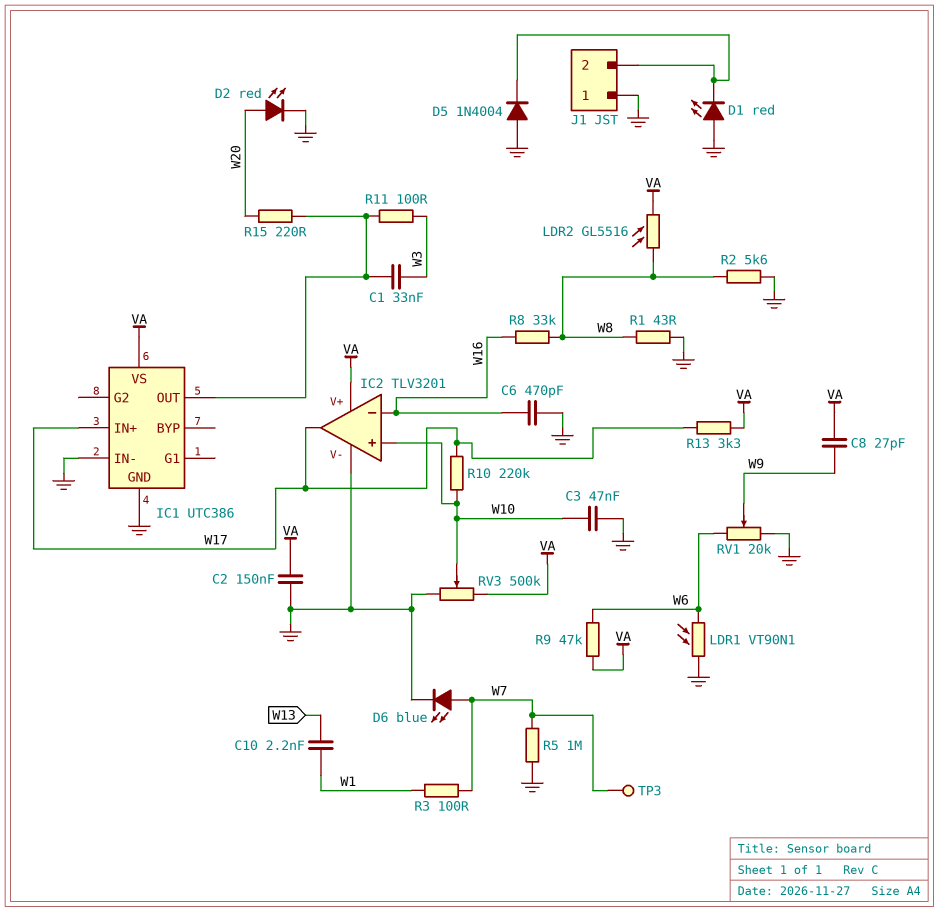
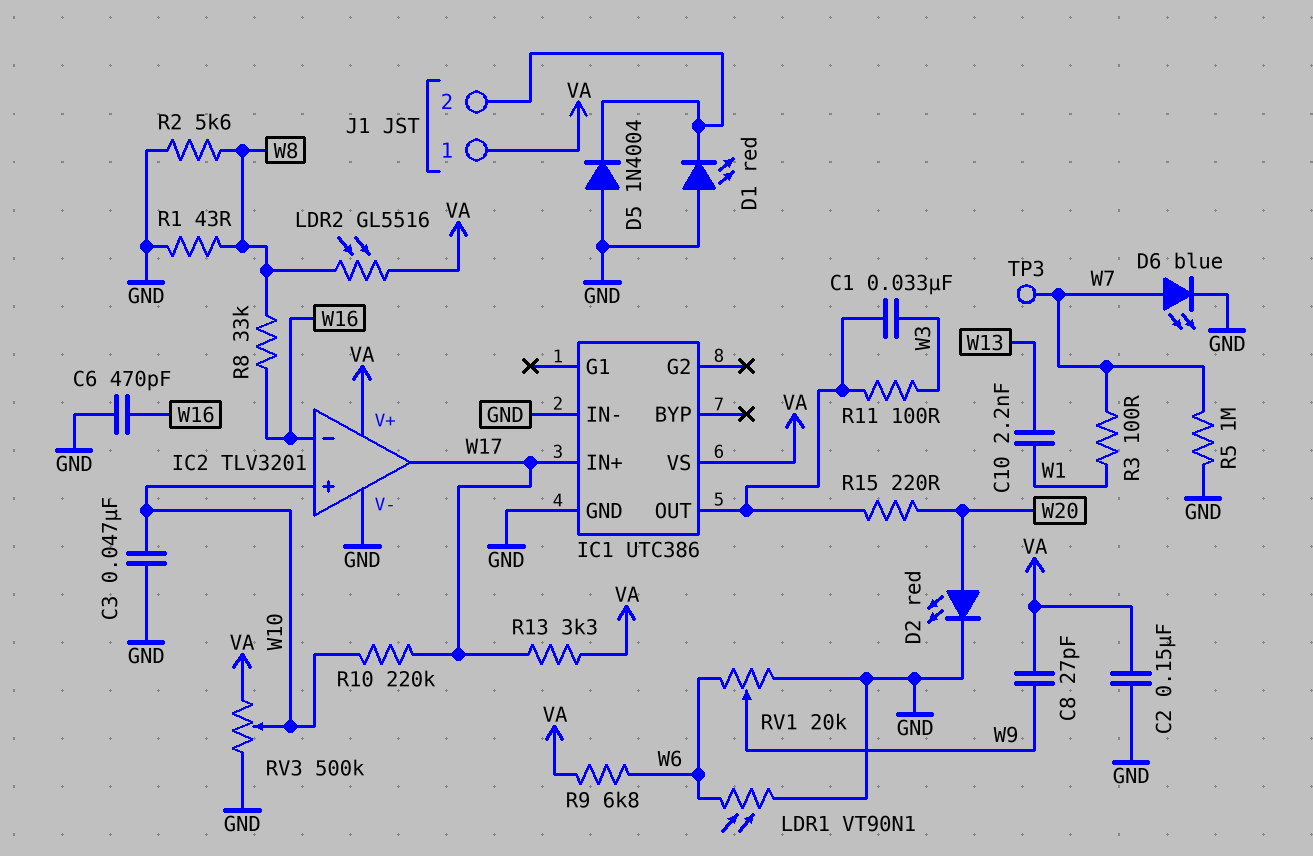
J1 pin 1: GND -> VA
R9: 47k (VA, W6) -> 6.8k (VA, W6)

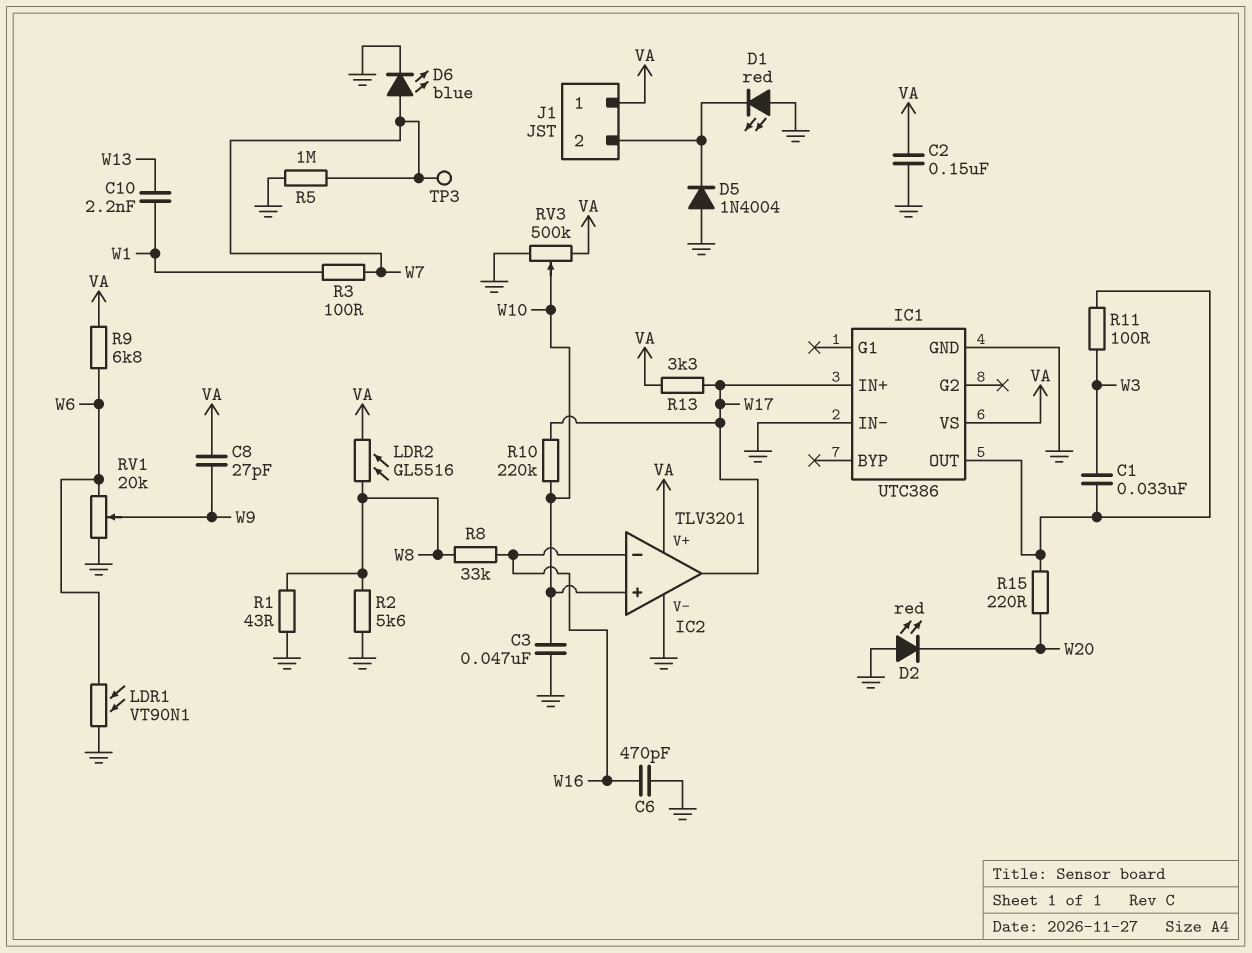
D2: LED red (A W20, K GND) -> LED red (A GND, K W20)

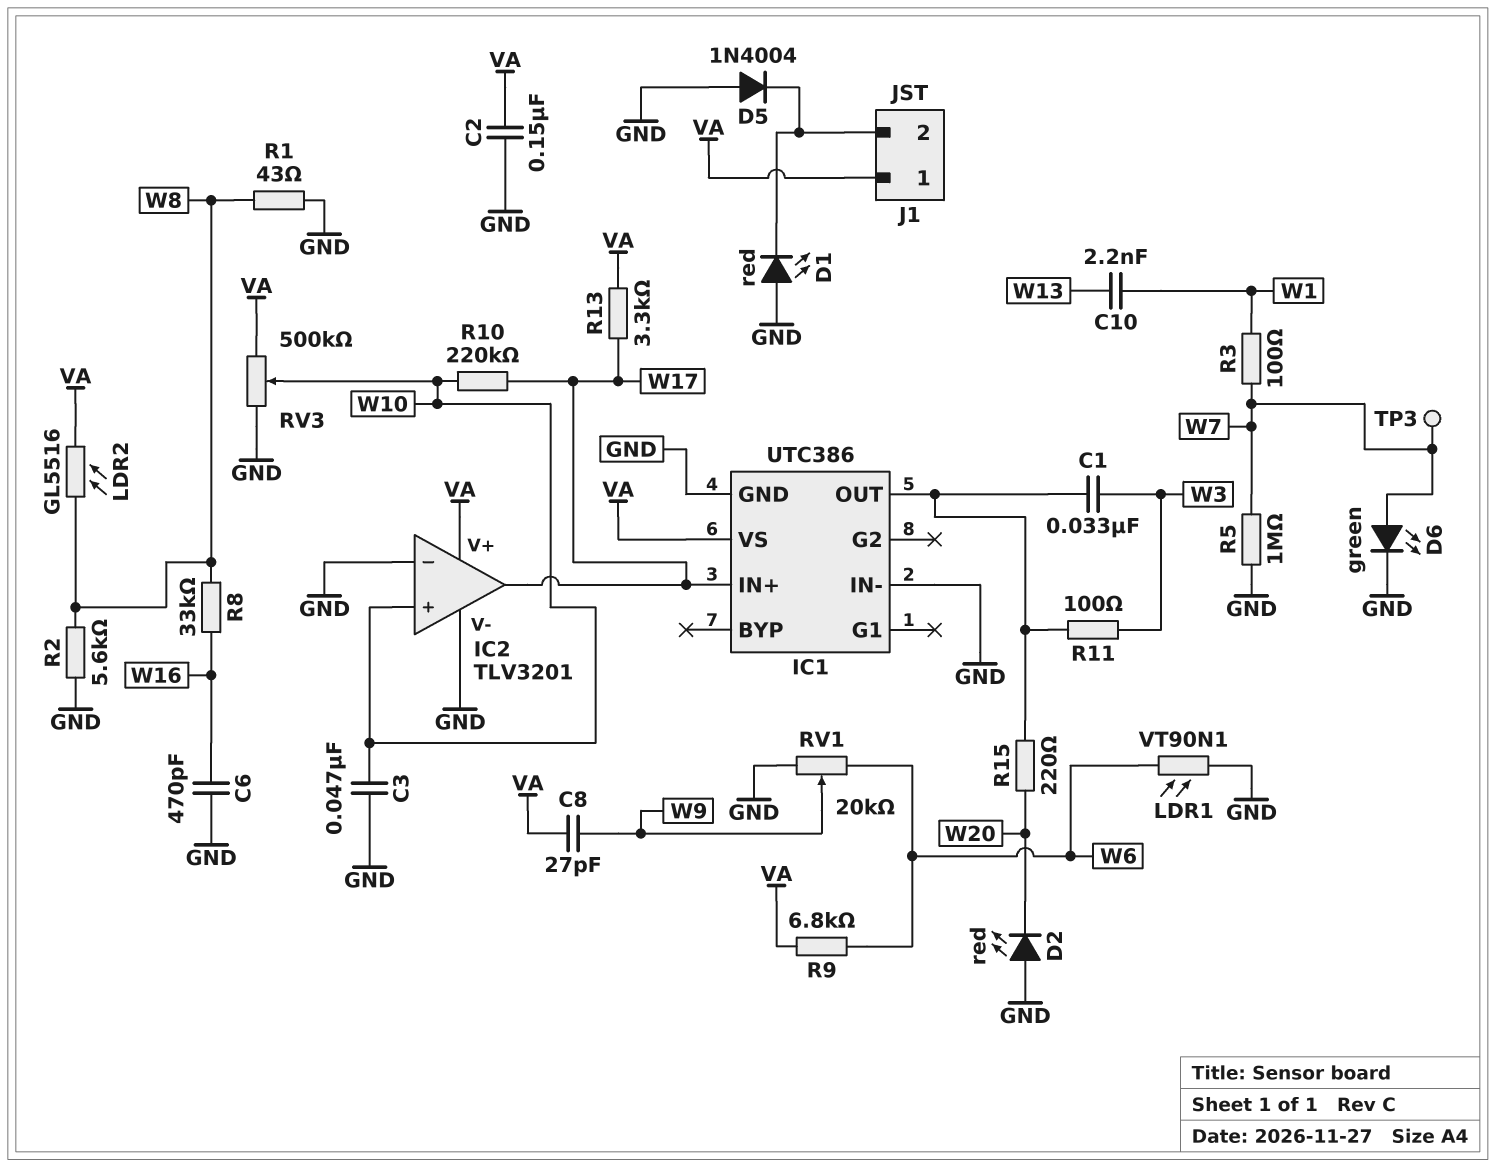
D6: LED blue (A W7, K GND) -> LED green (A W7, K GND)
IC2 pin in-: W16 -> GND

